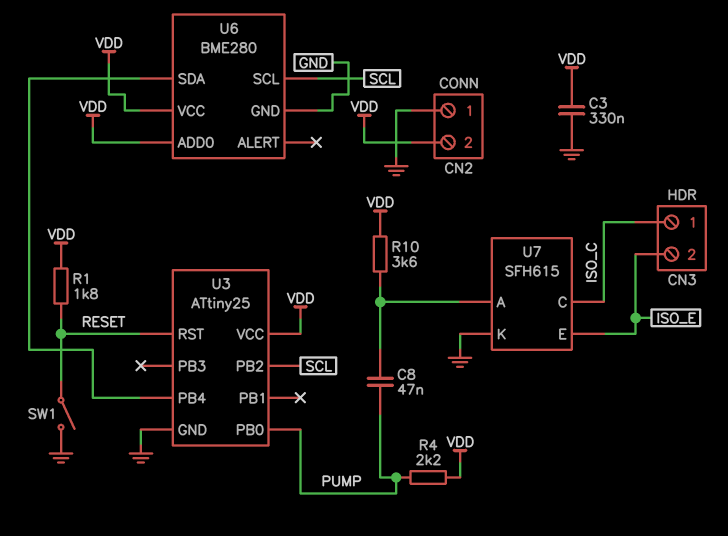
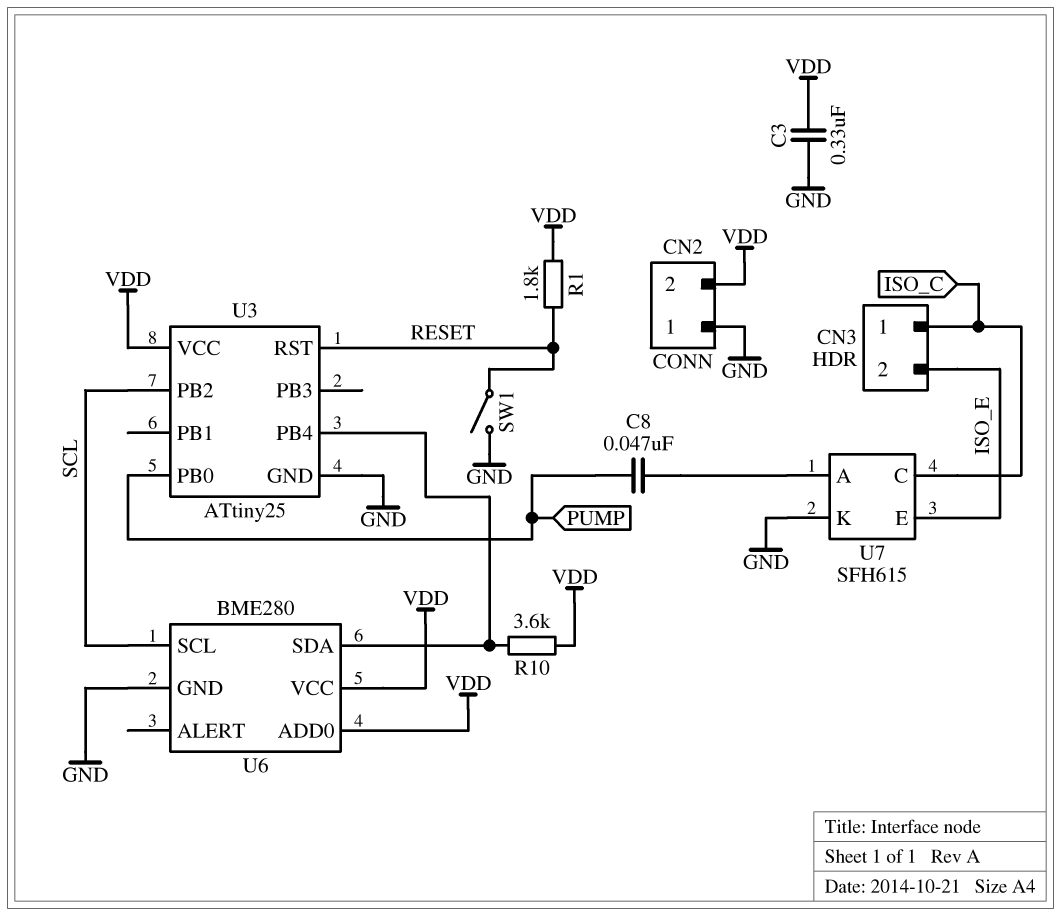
R4: 2.2k (PUMP, VDD) -> none
R10: 3.6k (U7/A, VDD) -> 3.6k (U3/PB4, VDD)

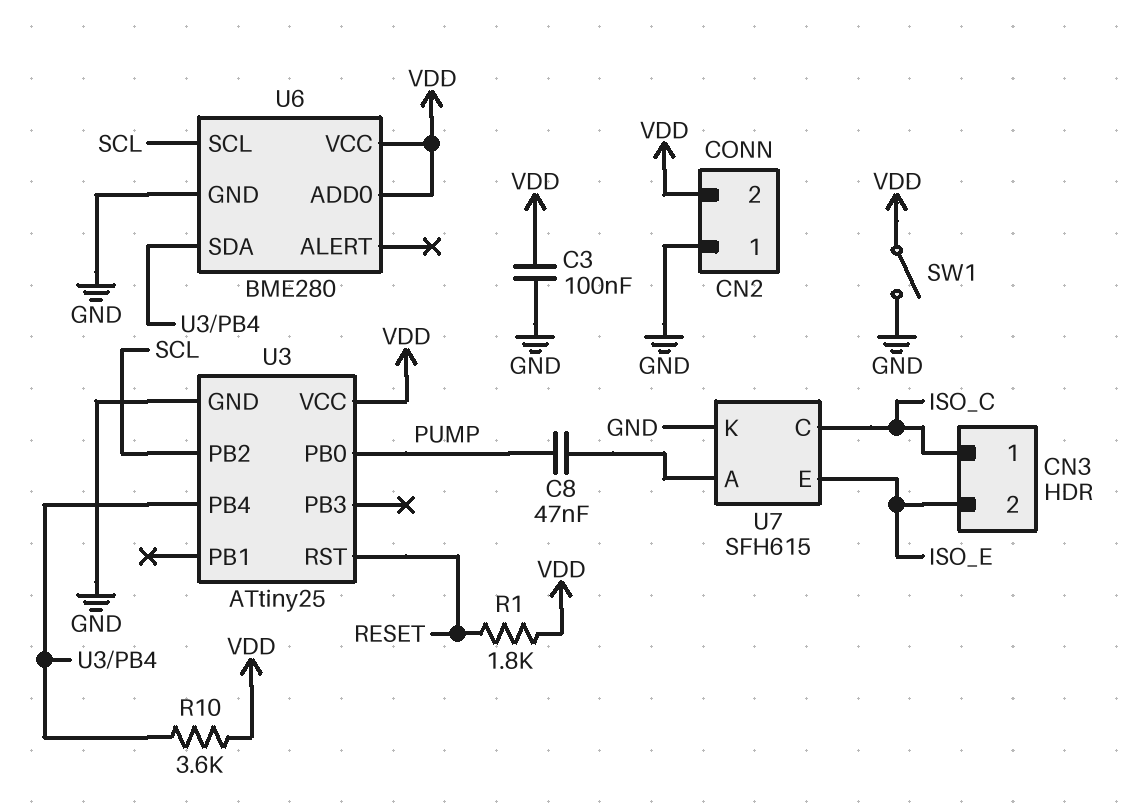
C3: 330nF (GND, VDD) -> 100nF (GND, VDD)
SW1: switch (GND, RESET) -> switch (GND, VDD)

